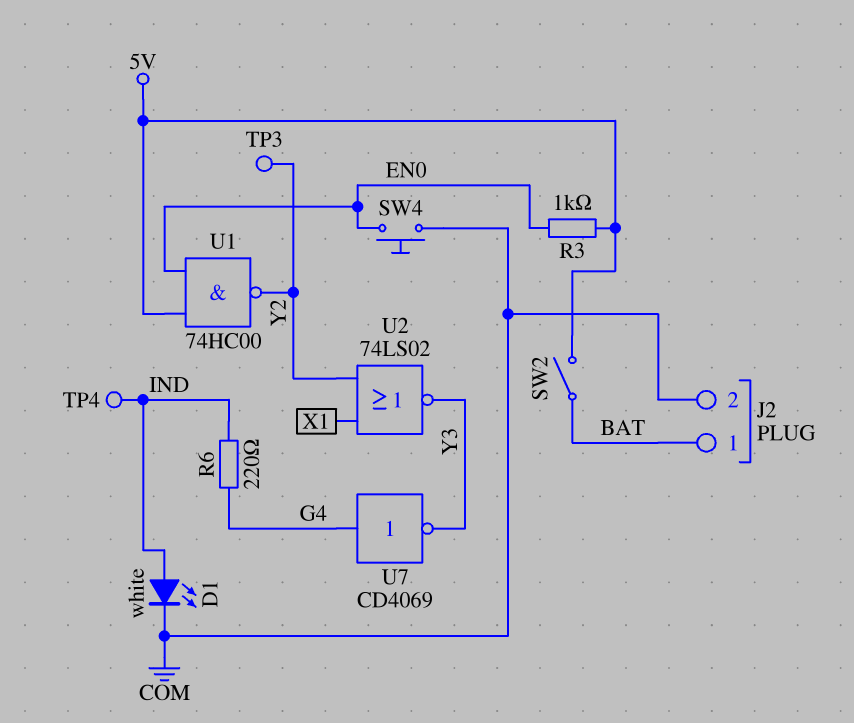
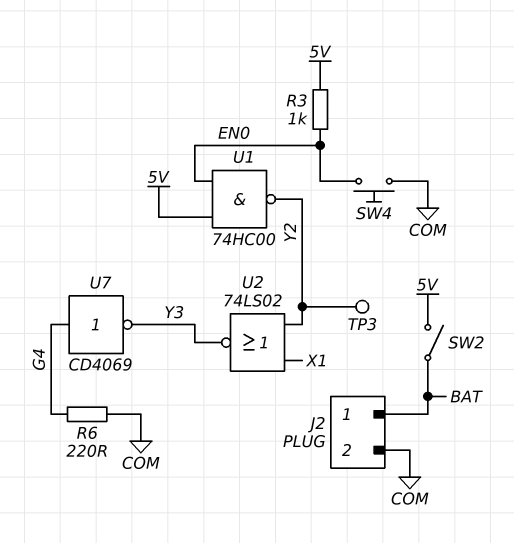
D1: LED white (A IND, K COM) -> none
R6: 220 (G4, IND) -> 220 (COM, G4)
TP4: test point (IND) -> none

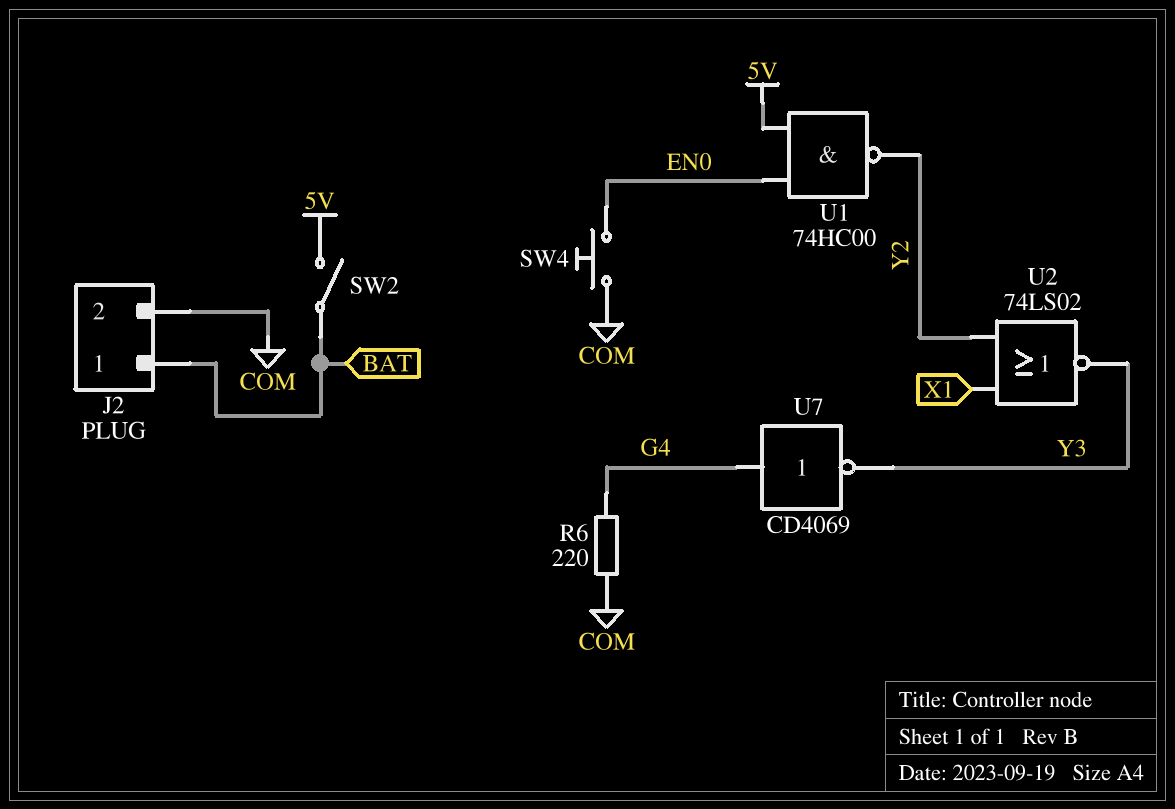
R3: 1k (5V, EN0) -> none
TP3: test point (Y2) -> none

